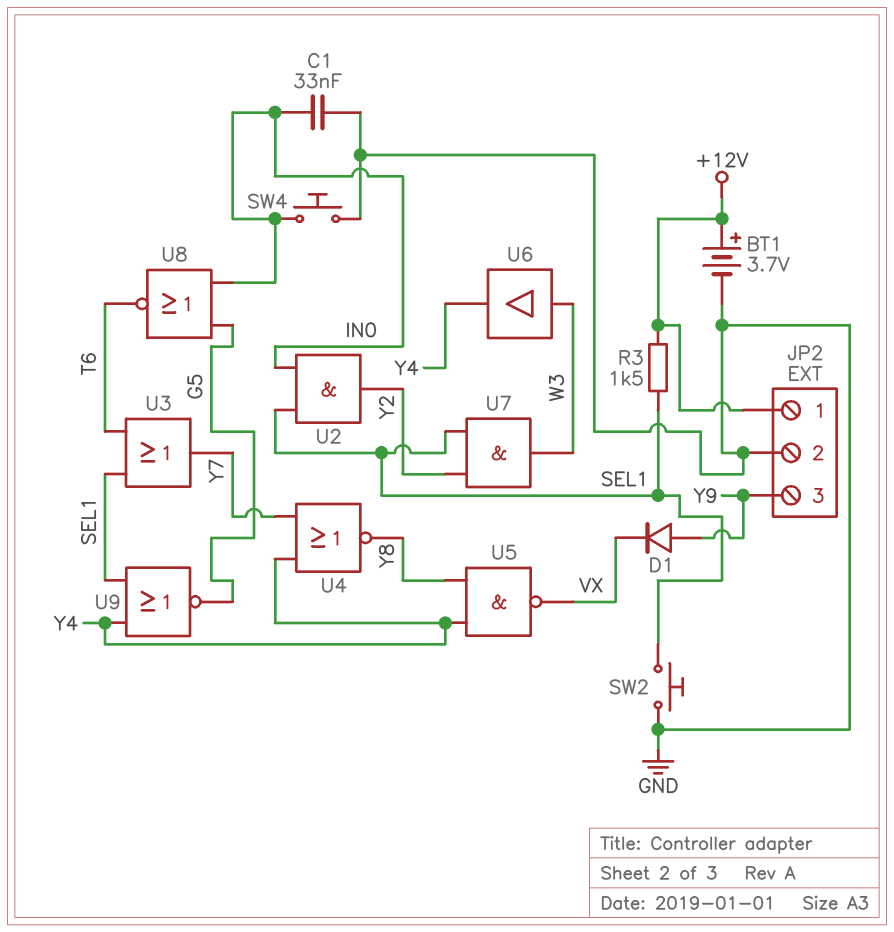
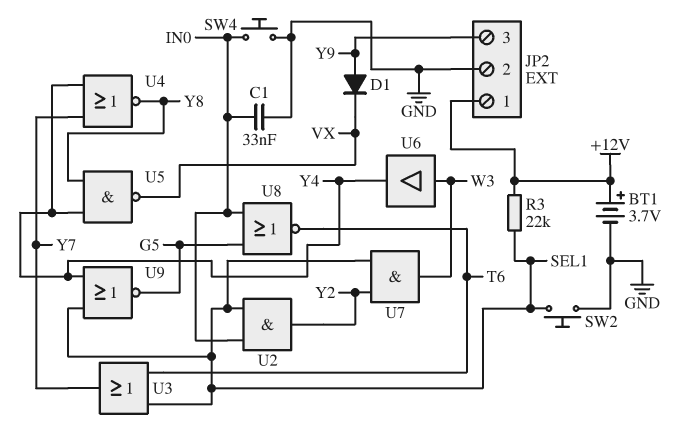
R3: 1.5k (+12V, SEL1) -> 22k (+12V, SEL1)

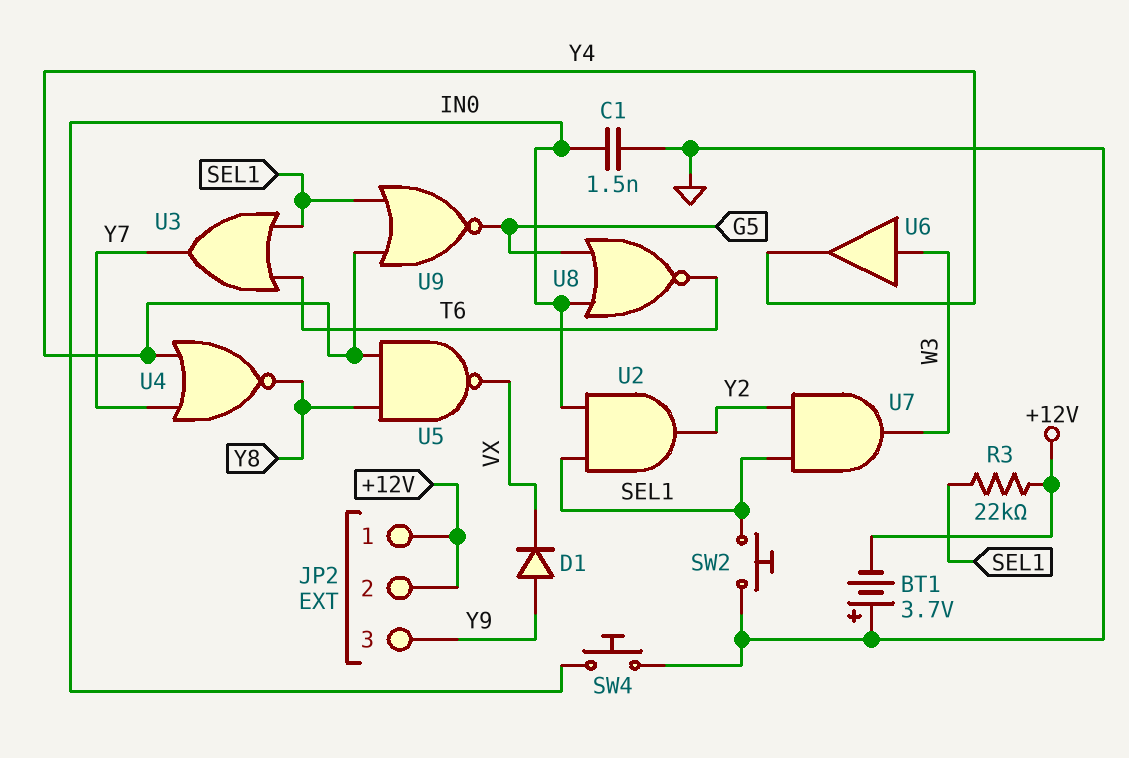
BT1: 3.7V (plus +12V, minus GND) -> 3.7V (plus GND, minus +12V)
C1: 33nF (GND, IN0) -> 1.5nF (GND, IN0)
JP2 pin 2: GND -> +12V

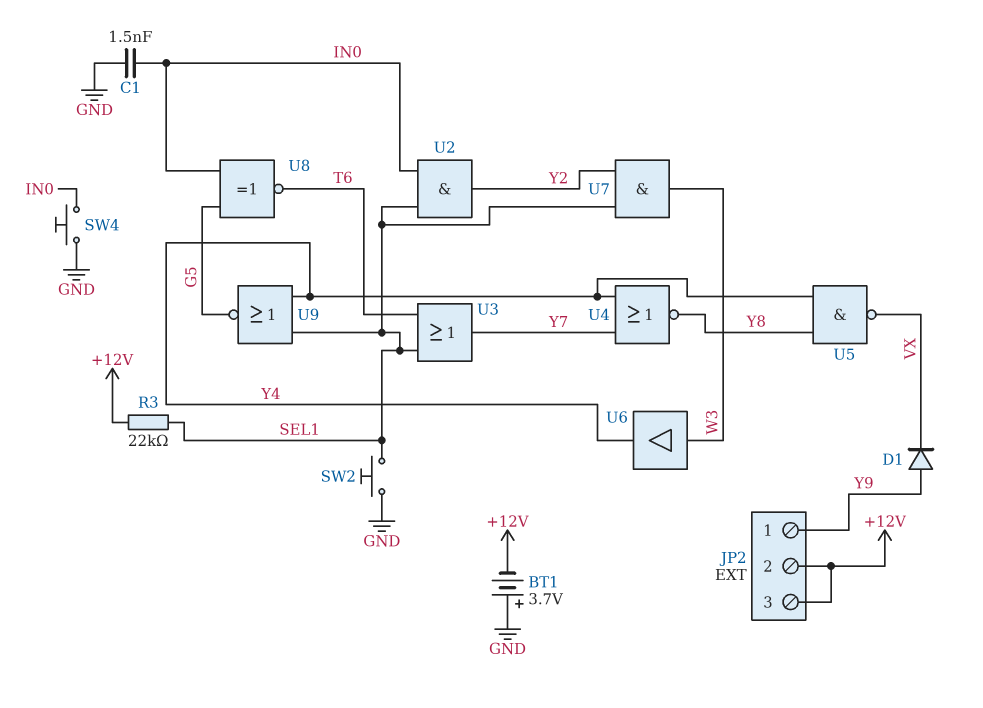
JP2 pin 1: +12V -> Y9
JP2 pin 3: Y9 -> +12V
U8: NOR (in G5, in IN0, out T6) -> XNOR (in G5, in IN0, out T6)

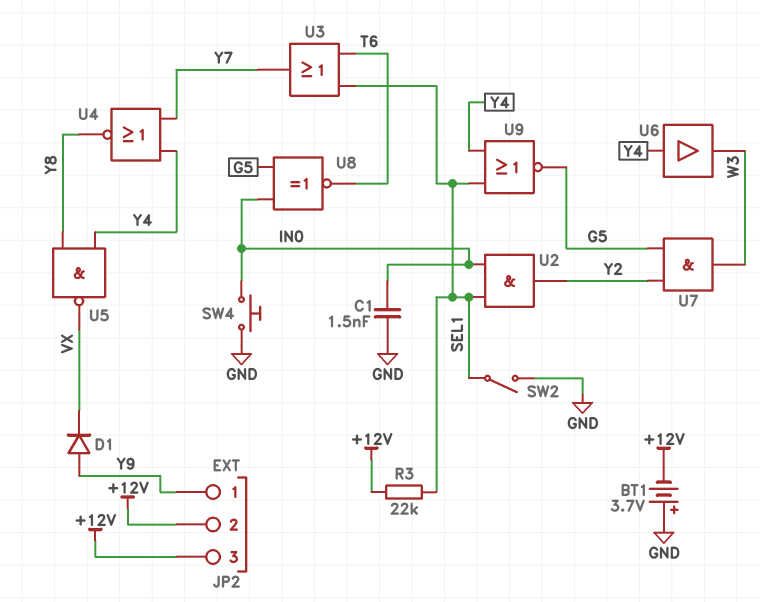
SW2: button (GND, SEL1) -> switch (GND, SEL1)
U6: buffer (in W3, out Y4) -> buffer (in Y4, out W3)
U7: AND (in SEL1, in Y2, out W3) -> AND (in G5, in Y2, out W3)

